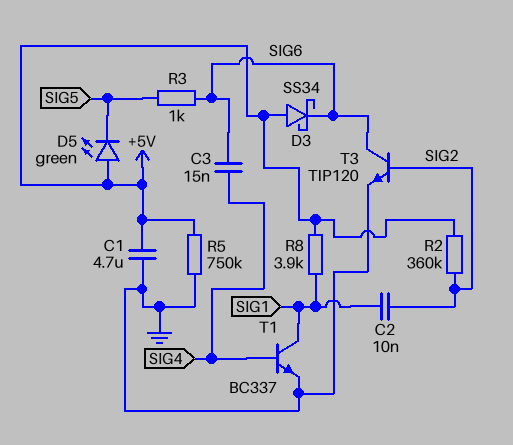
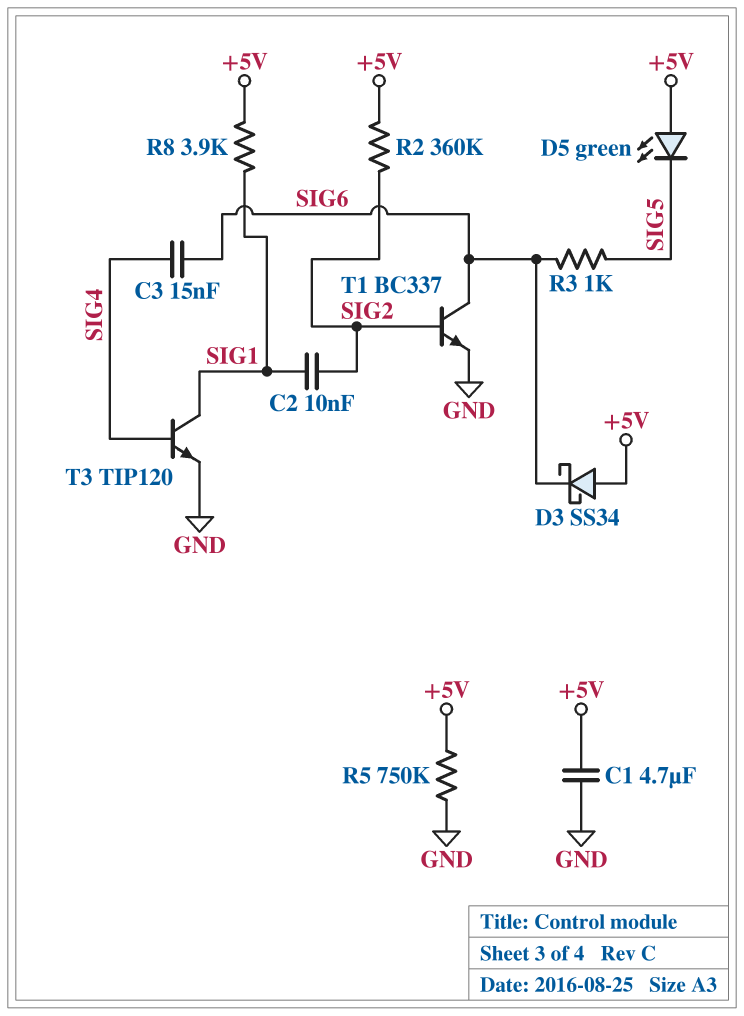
T1: NPN BC337 (B SIG4, C SIG1, E GND) -> NPN BC337 (B SIG2, C SIG6, E GND)
T3: NPN TIP120 (B SIG2, C SIG6, E GND) -> NPN TIP120 (B SIG4, C SIG1, E GND)

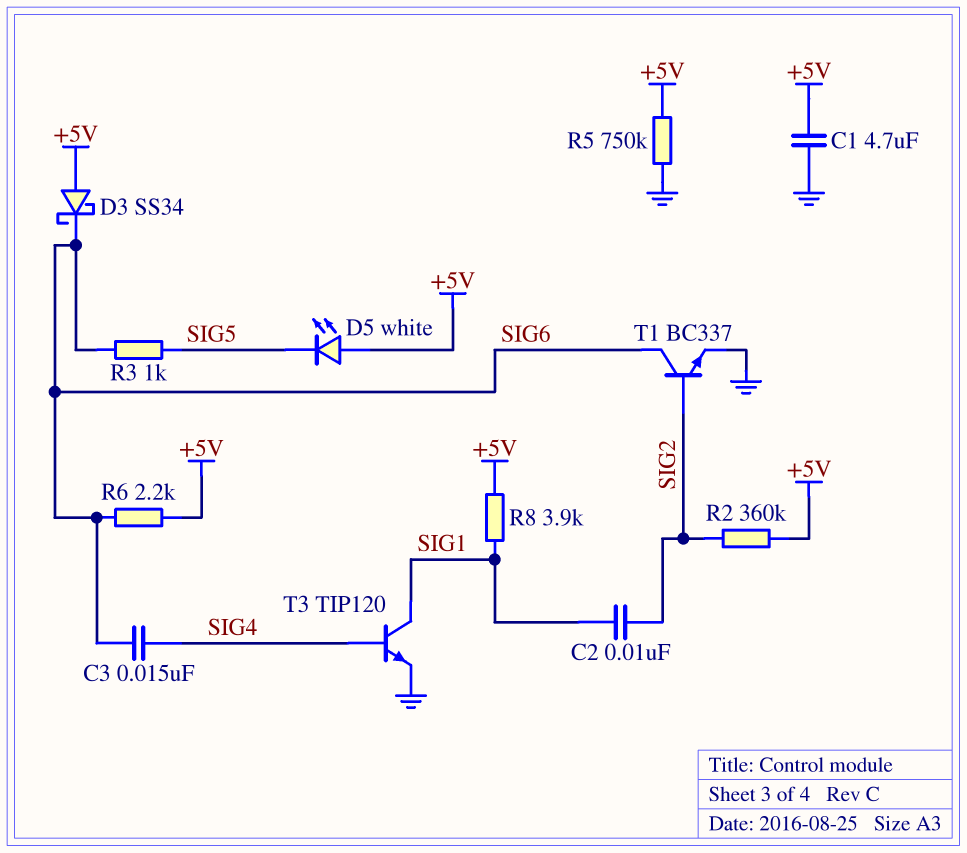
D5: LED green (A +5V, K SIG5) -> LED white (A +5V, K SIG5)
R6: none -> 2.2k (+5V, SIG6)

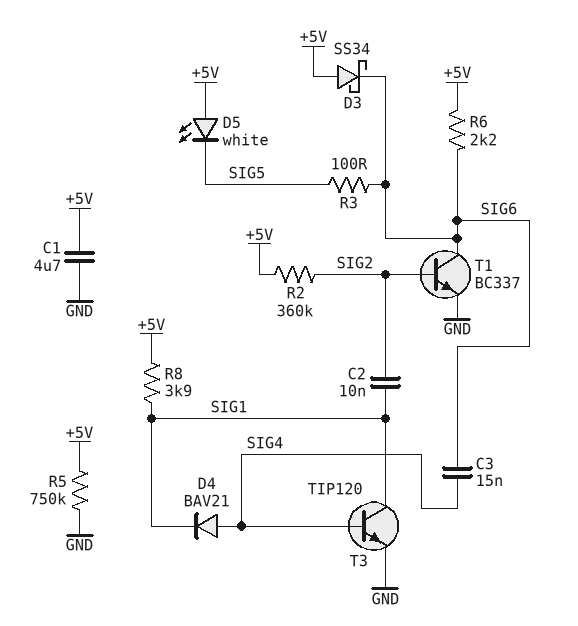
D4: none -> diode BAV21 (A SIG4, K SIG1)
R3: 1k (SIG5, SIG6) -> 100 (SIG5, SIG6)

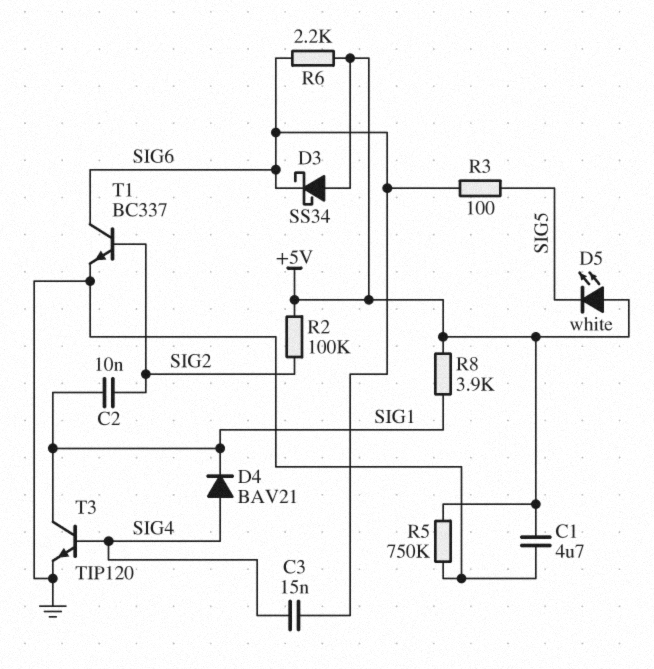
R2: 360k (+5V, SIG2) -> 100k (+5V, SIG2)

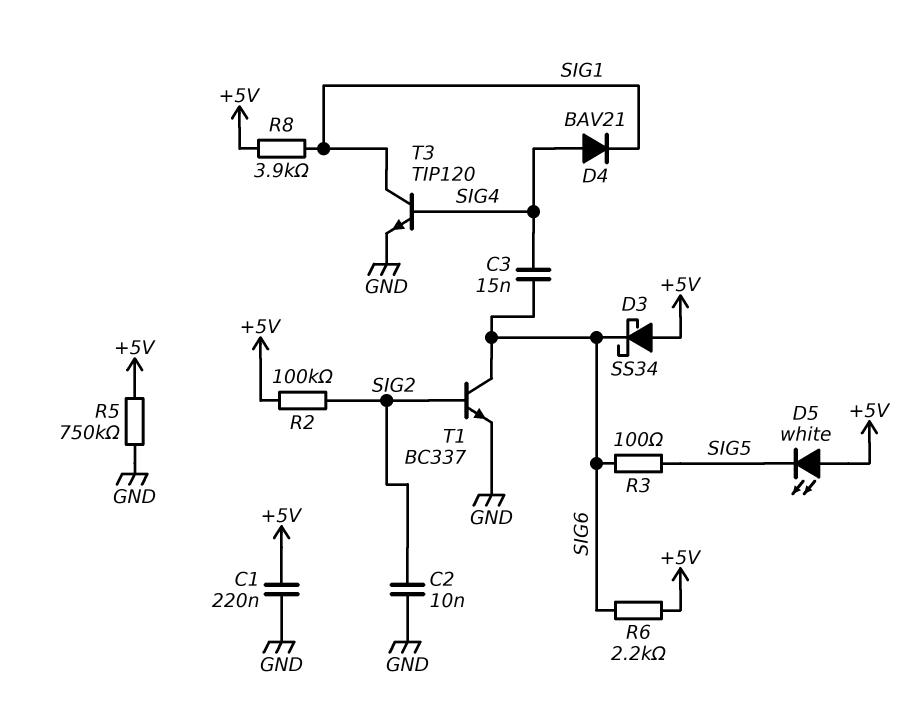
C1: 4.7uF (+5V, GND) -> 220nF (+5V, GND)
C2: 10nF (SIG1, SIG2) -> 10nF (GND, SIG2)

